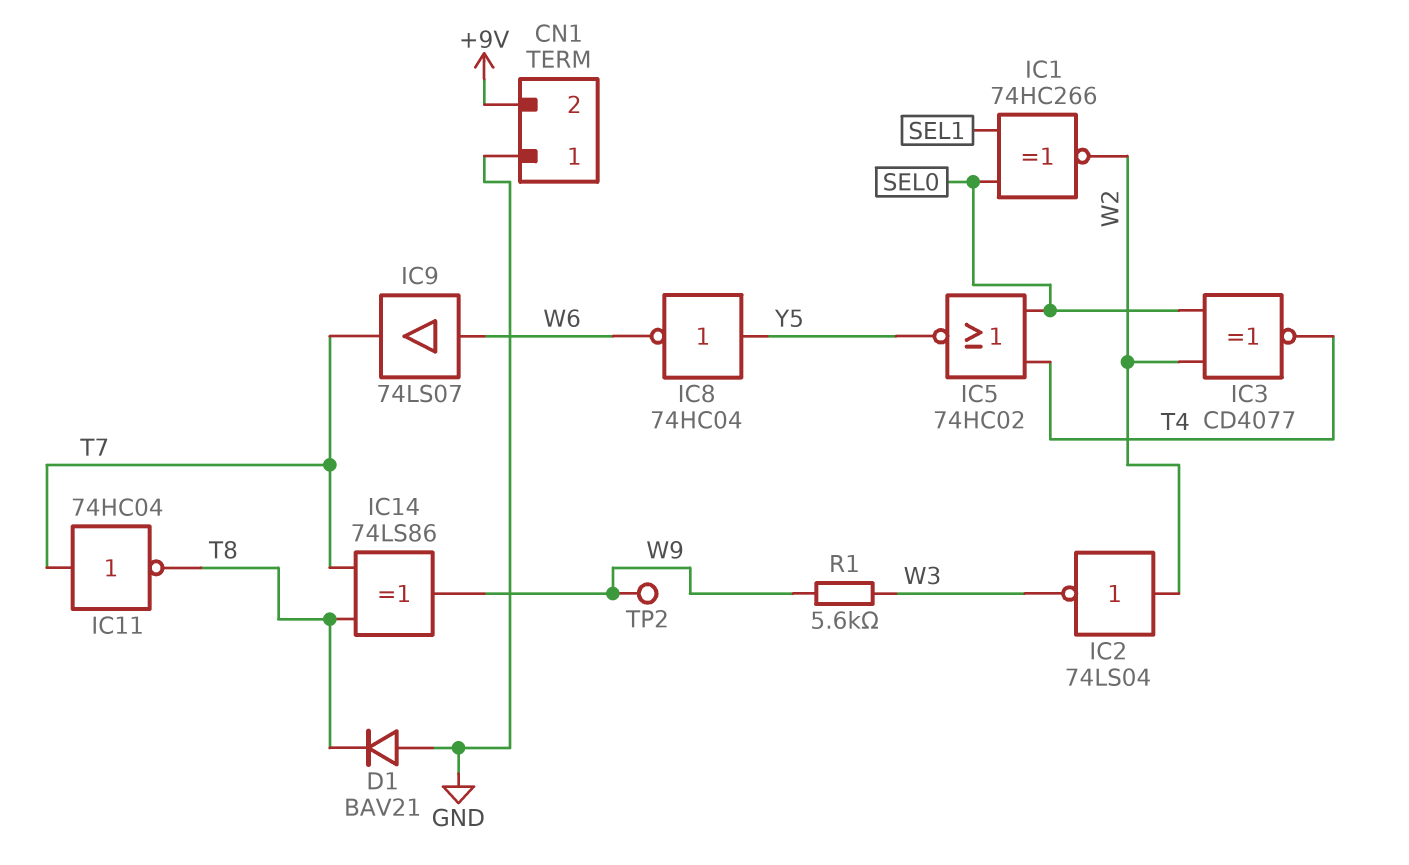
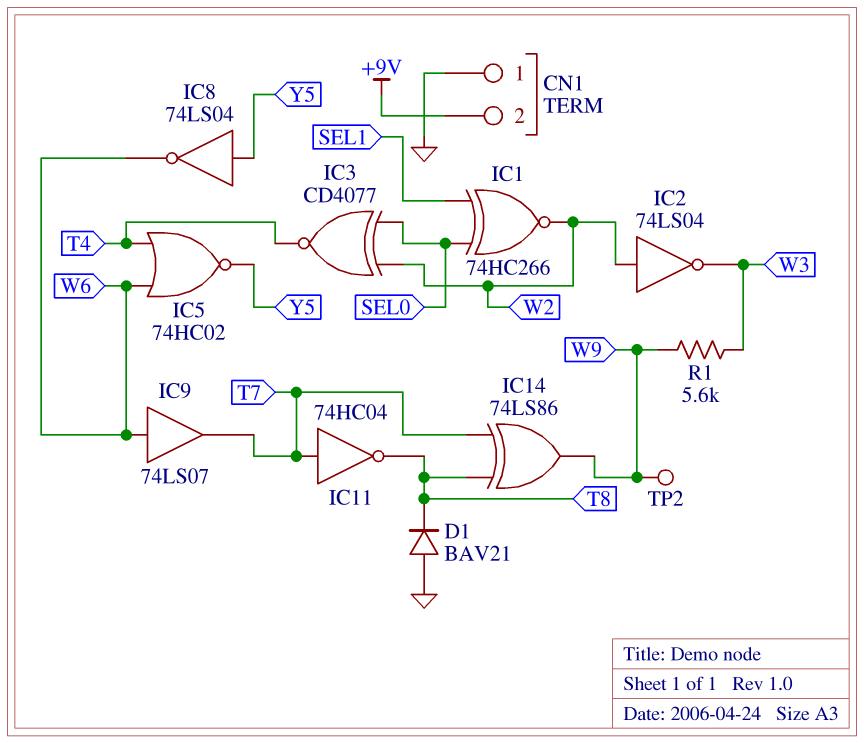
IC5: NOR 74HC02 (in SEL0, in T4, out Y5) -> NOR 74HC02 (in T4, in W6, out Y5)
IC8: NOT 74HC04 (in Y5, out W6) -> NOT 74LS04 (in Y5, out W6)

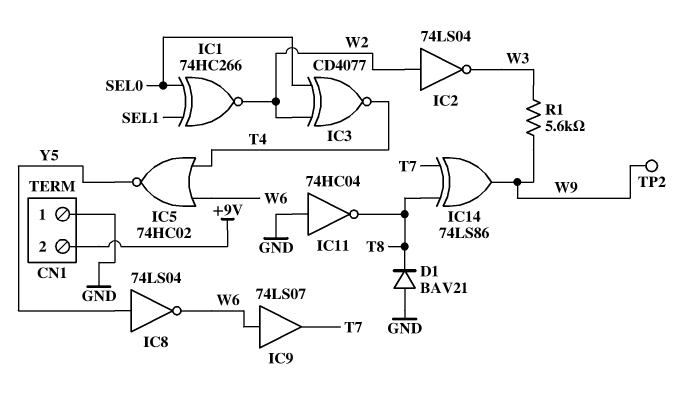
IC11: NOT 74HC04 (in T7, out T8) -> NOT 74HC04 (in GND, out T8)

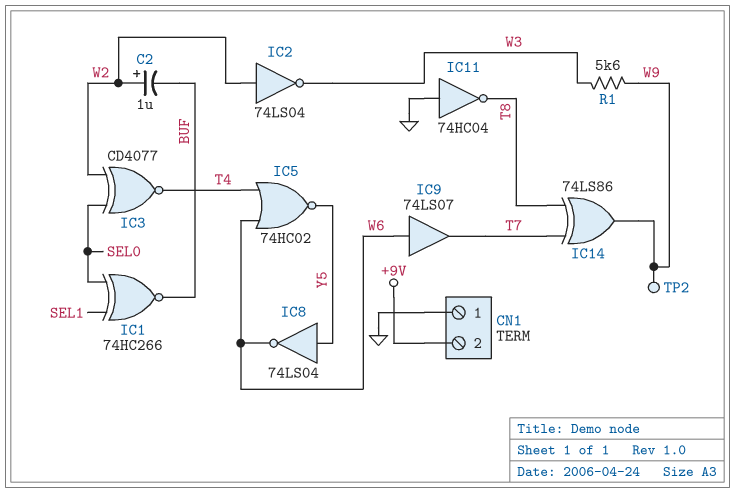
C2: none -> 1uF (plus W2, minus BUF)
D1: diode BAV21 (A GND, K T8) -> none
IC1: XNOR 74HC266 (in SEL0, in SEL1, out W2) -> XNOR 74HC266 (in SEL0, in SEL1, out BUF)

